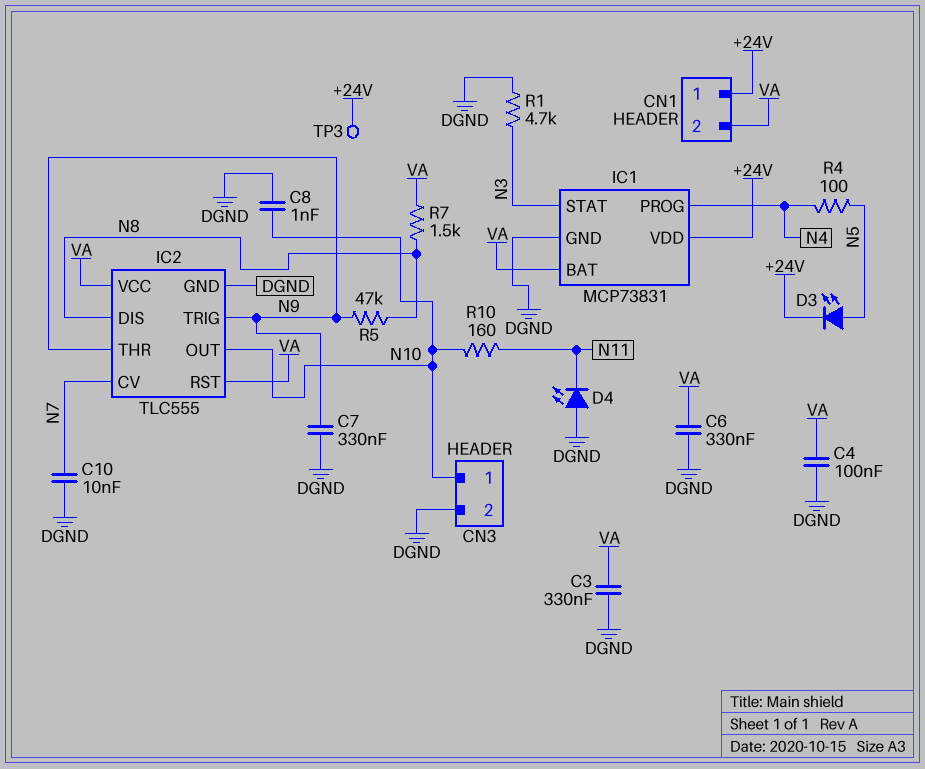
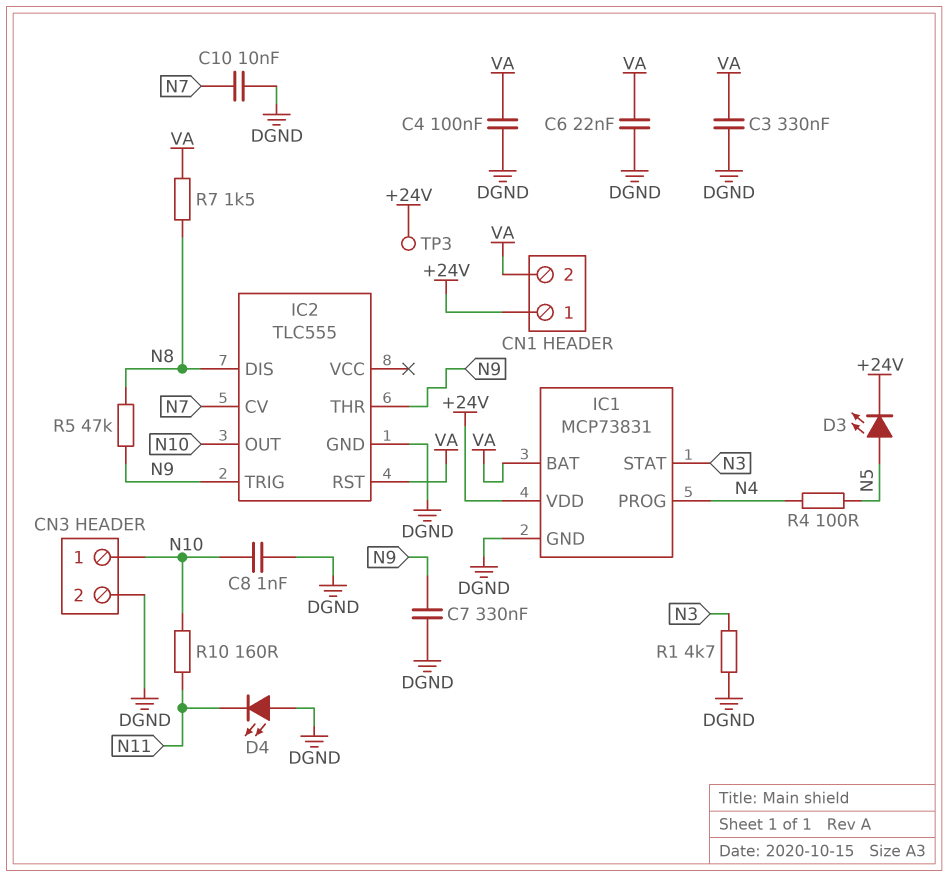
C6: 330nF (DGND, VA) -> 22nF (DGND, VA)
IC2 pin VCC: VA -> none

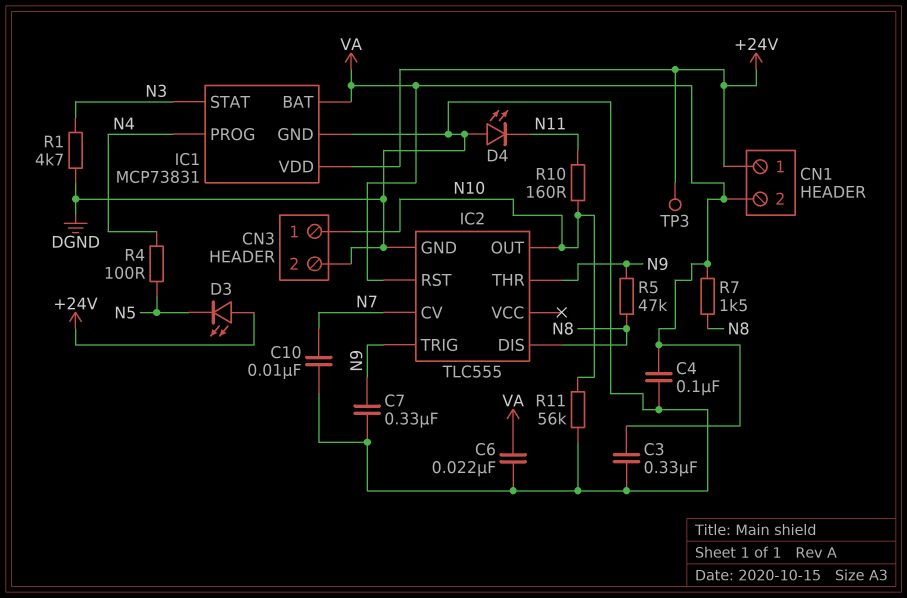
C8: 1nF (DGND, N10) -> none
D3: LED (A N5, K +24V) -> LED (A +24V, K N5)
R11: none -> 56k (DGND, N10)

